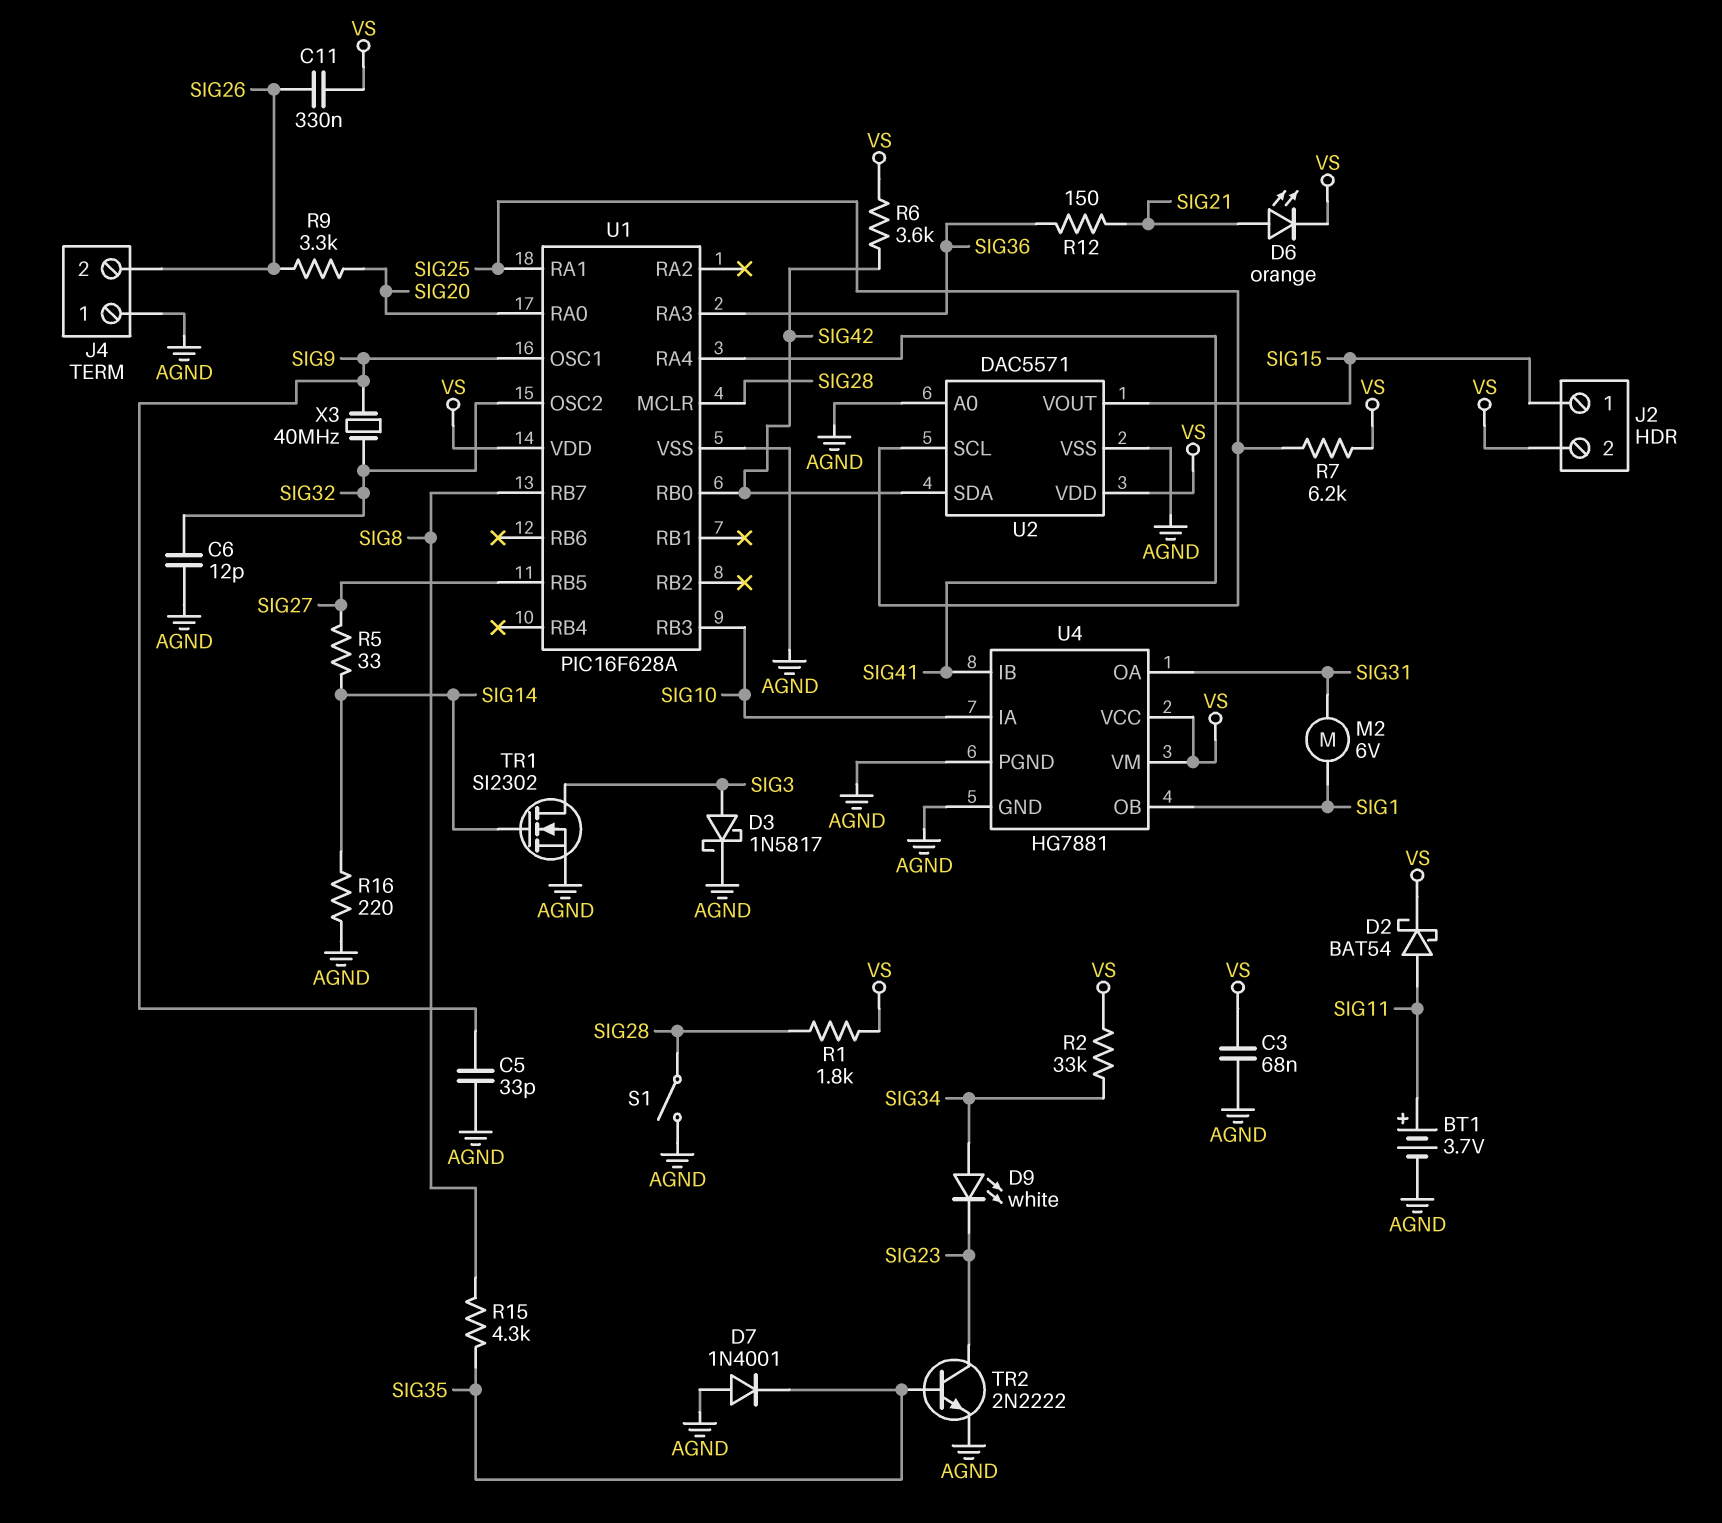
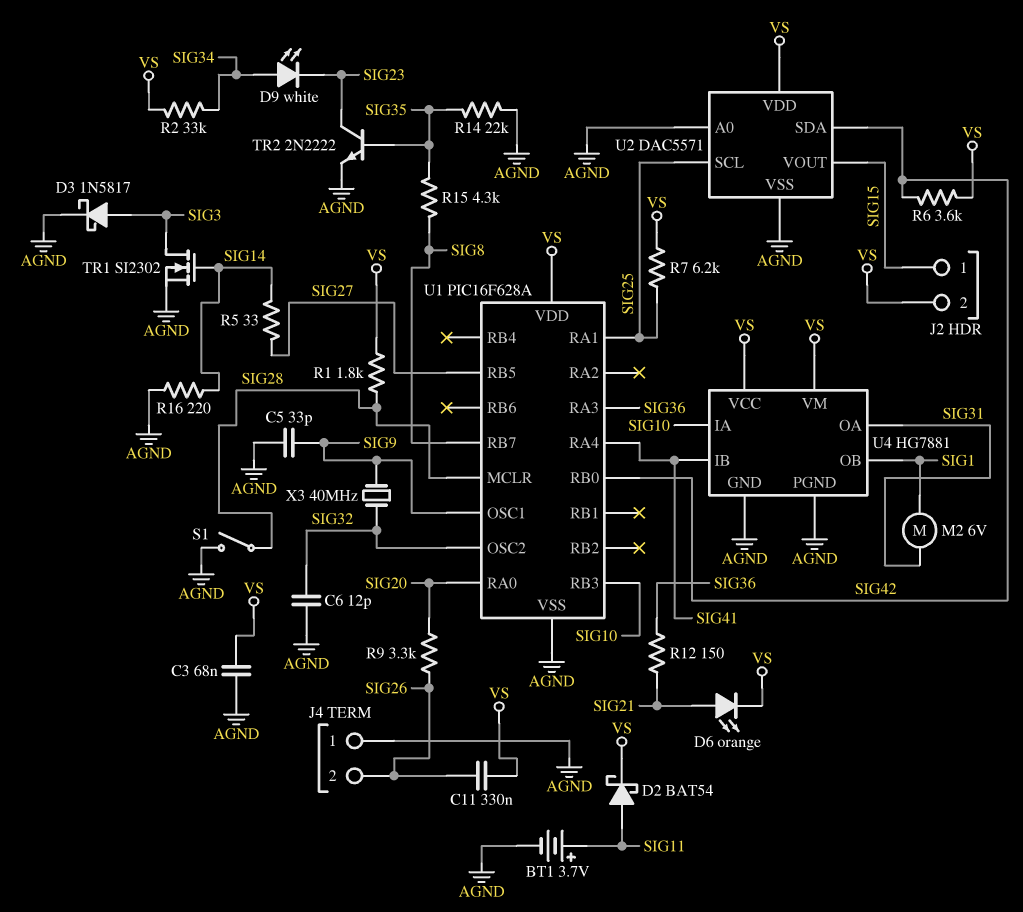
D7: diode 1N4001 (A AGND, K SIG35) -> none
R14: none -> 22k (AGND, SIG35)

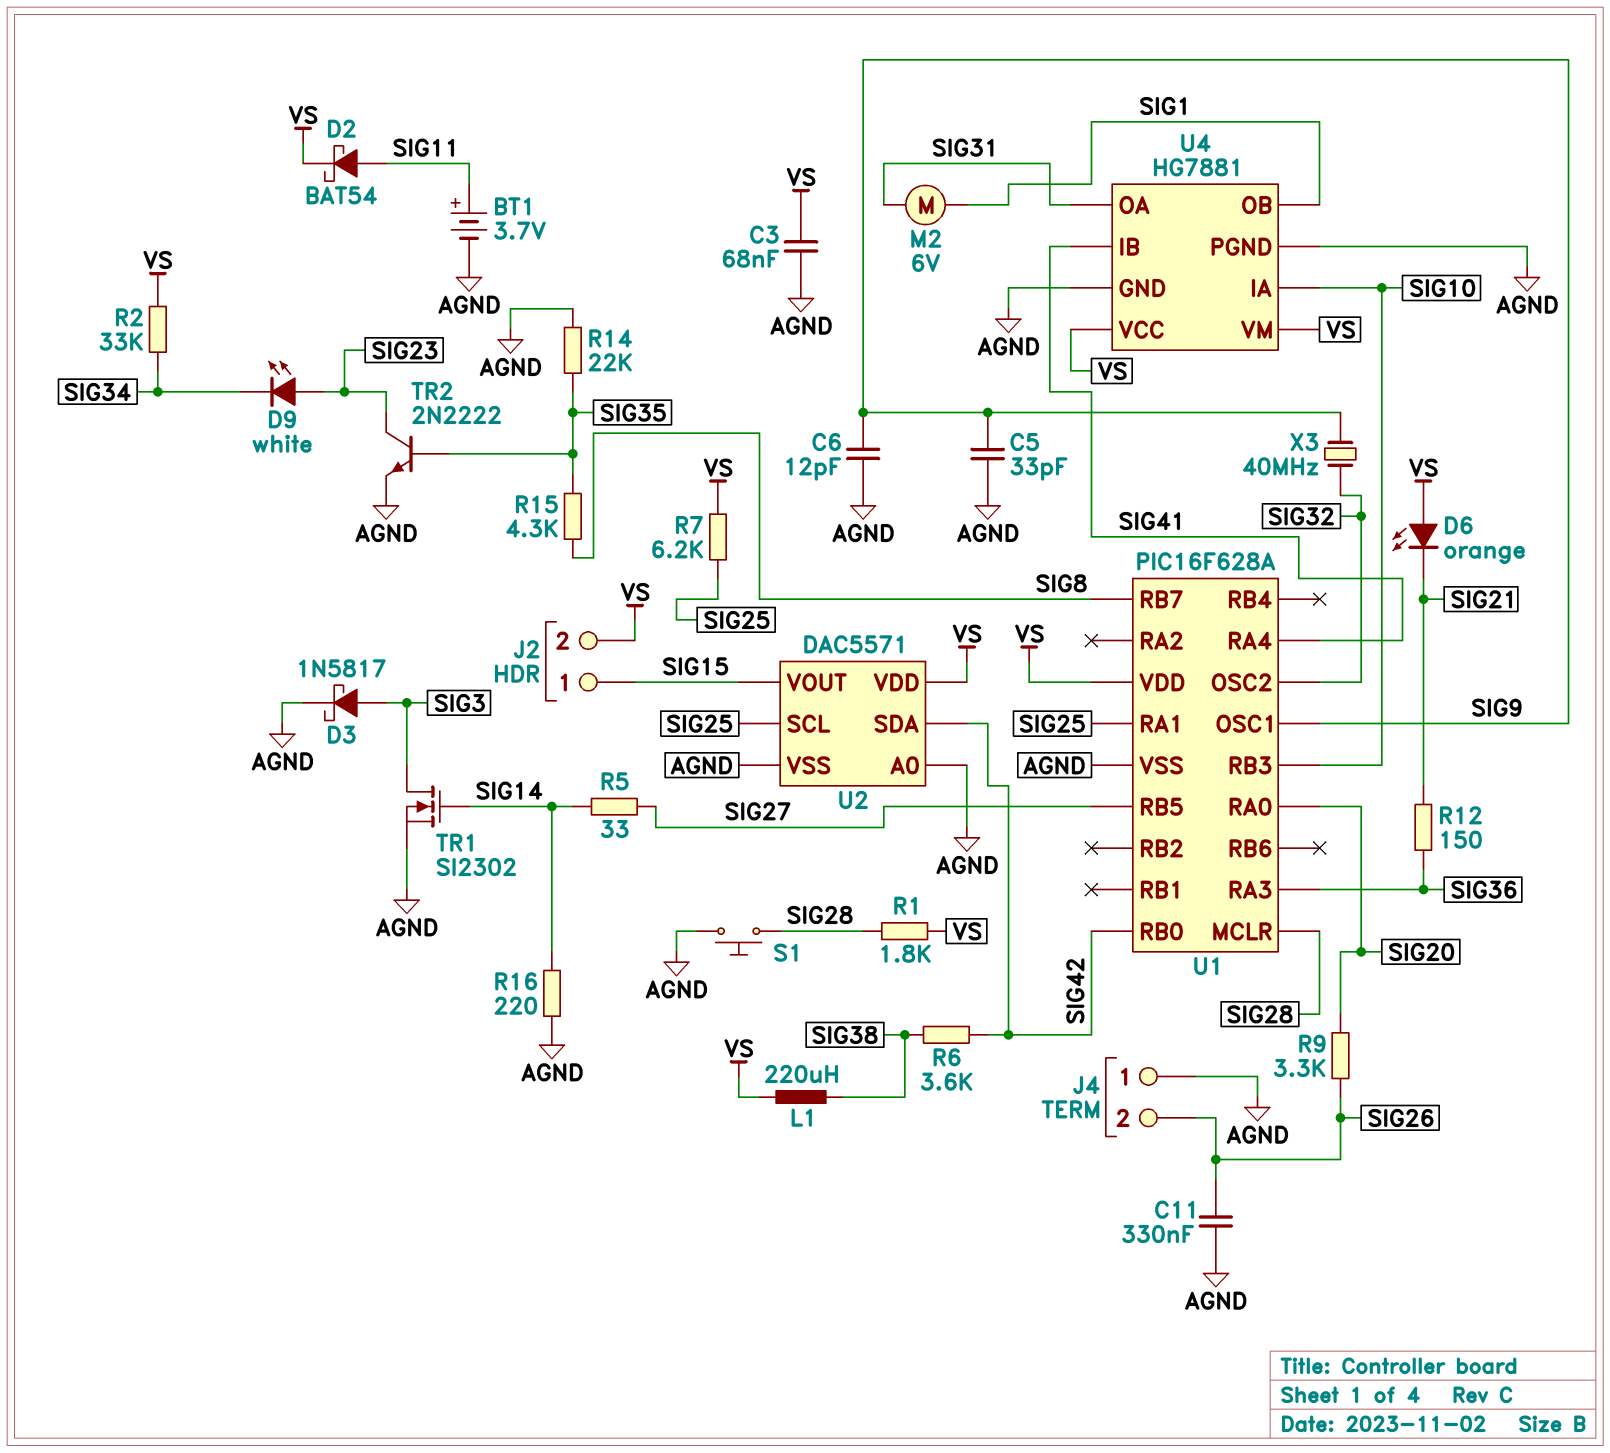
C6: 12pF (AGND, SIG32) -> 12pF (AGND, SIG9)
C11: 330nF (SIG26, VS) -> 330nF (AGND, SIG26)
D6: LED orange (A SIG21, K VS) -> LED orange (A VS, K SIG21)
D9: LED white (A SIG34, K SIG23) -> LED white (A SIG23, K SIG34)
L1: none -> 220uH (SIG38, VS)
R6: 3.6k (SIG42, VS) -> 3.6k (SIG38, SIG42)
S1: switch (AGND, SIG28) -> button (AGND, SIG28)

